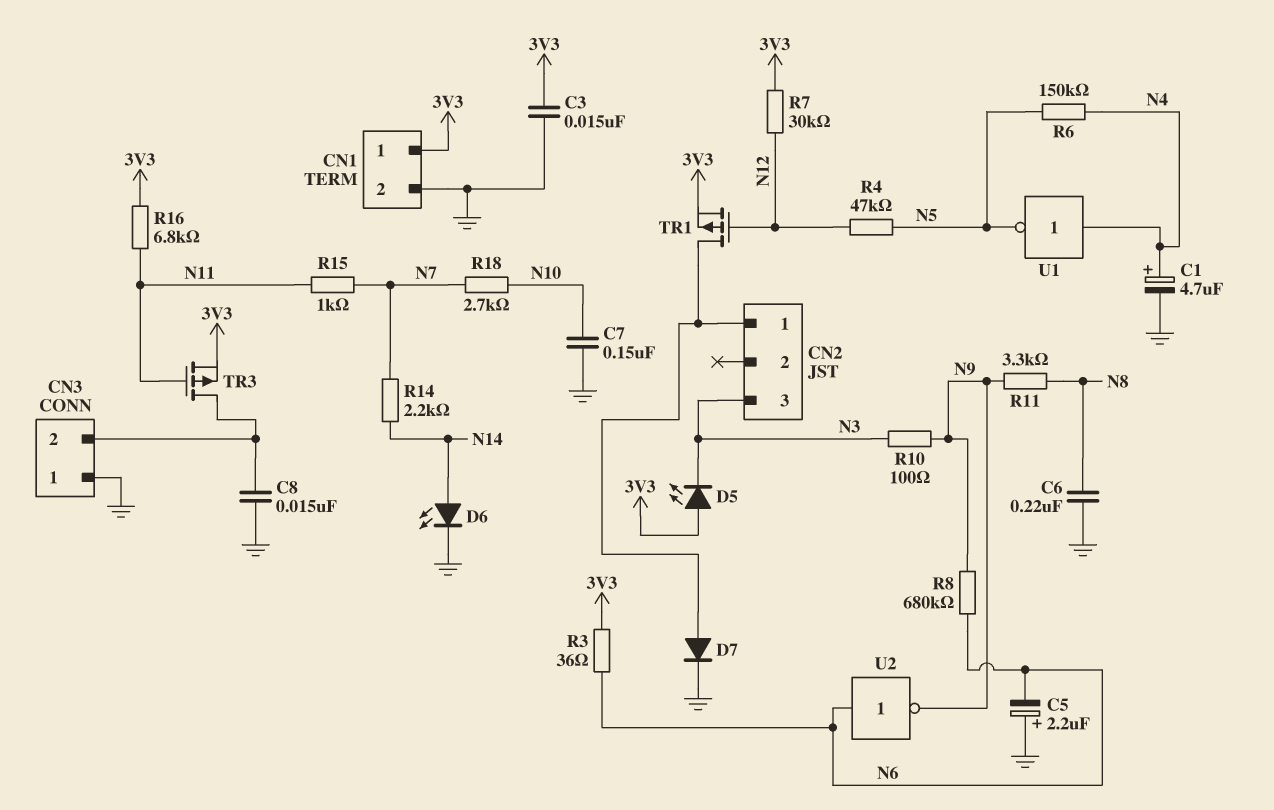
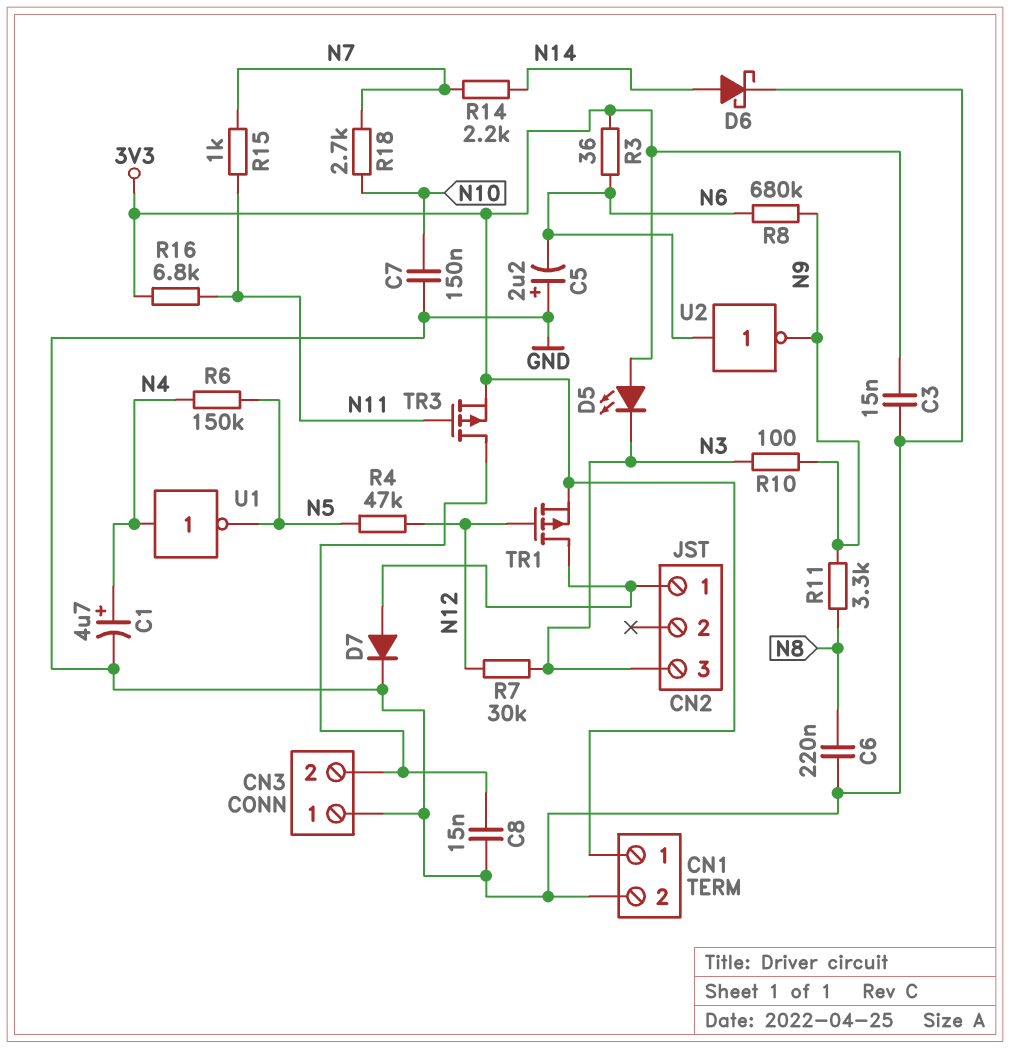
D6: LED (A N14, K GND) -> schottky (A N14, K GND)
R7: 30k (3V3, N12) -> 30k (N3, N12)

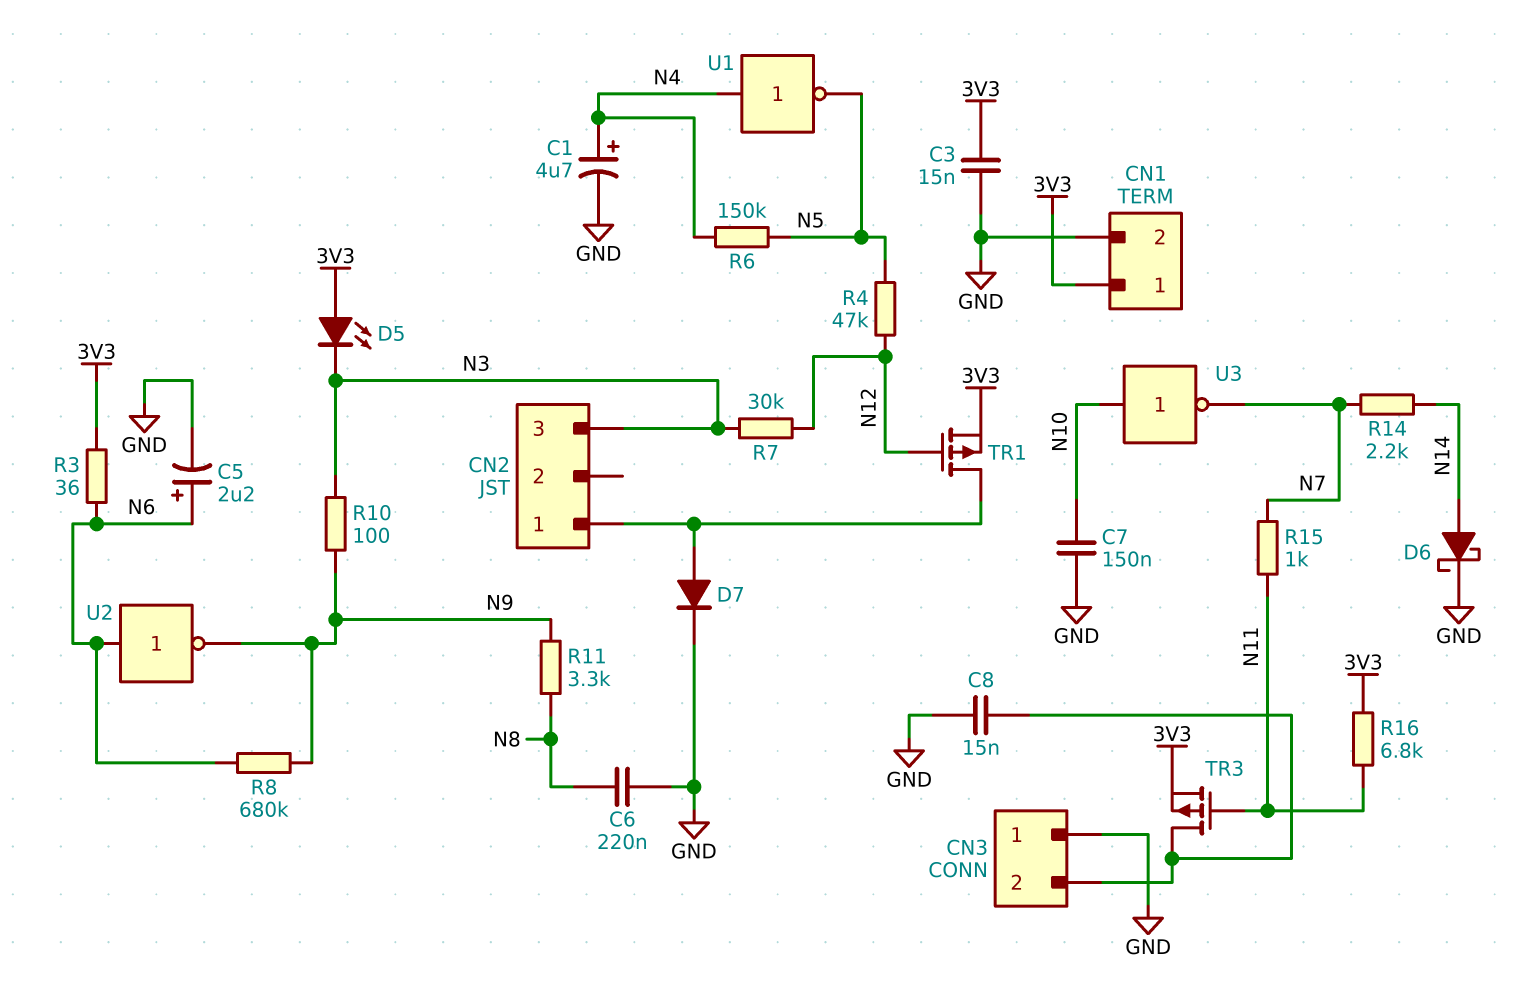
C5: 2.2uF (plus GND, minus N6) -> 2.2uF (plus N6, minus GND)
R18: 2.7k (N7, N10) -> none
U3: none -> NOT (in N10, out N7)

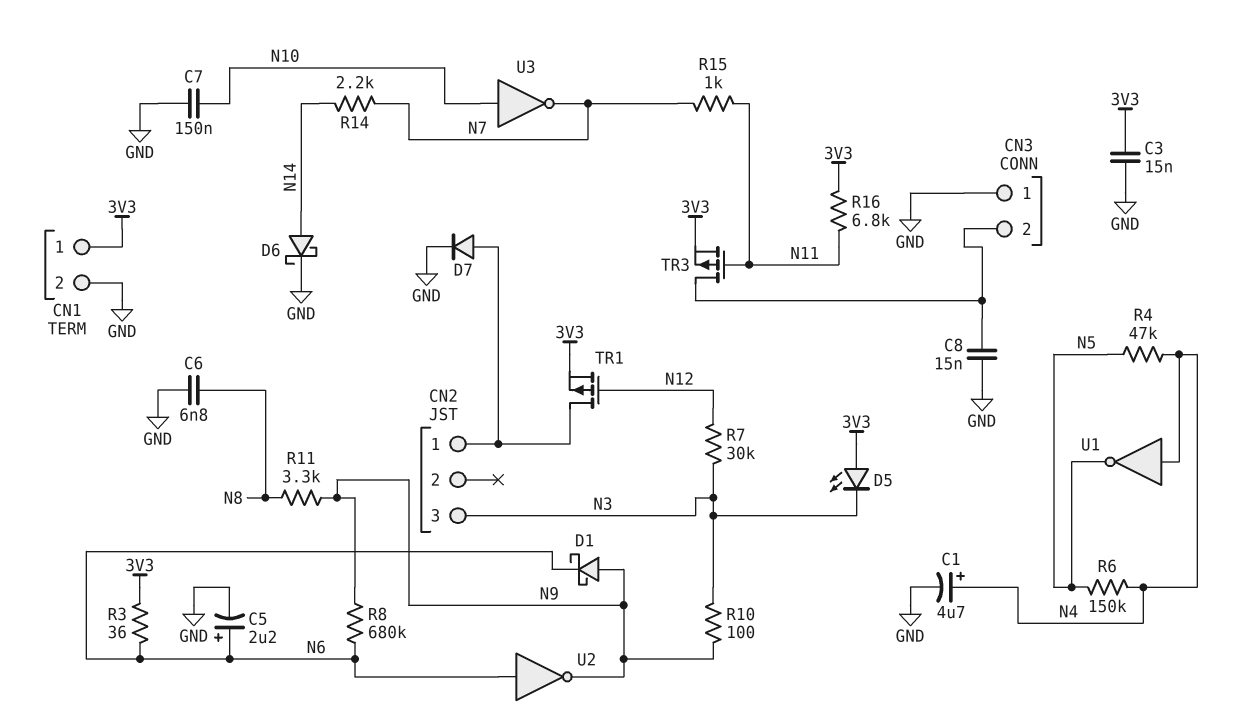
C6: 220nF (GND, N8) -> 6.8nF (GND, N8)
D1: none -> schottky (A N9, K N6)
R4: 47k (N5, N12) -> 47k (N4, N5)

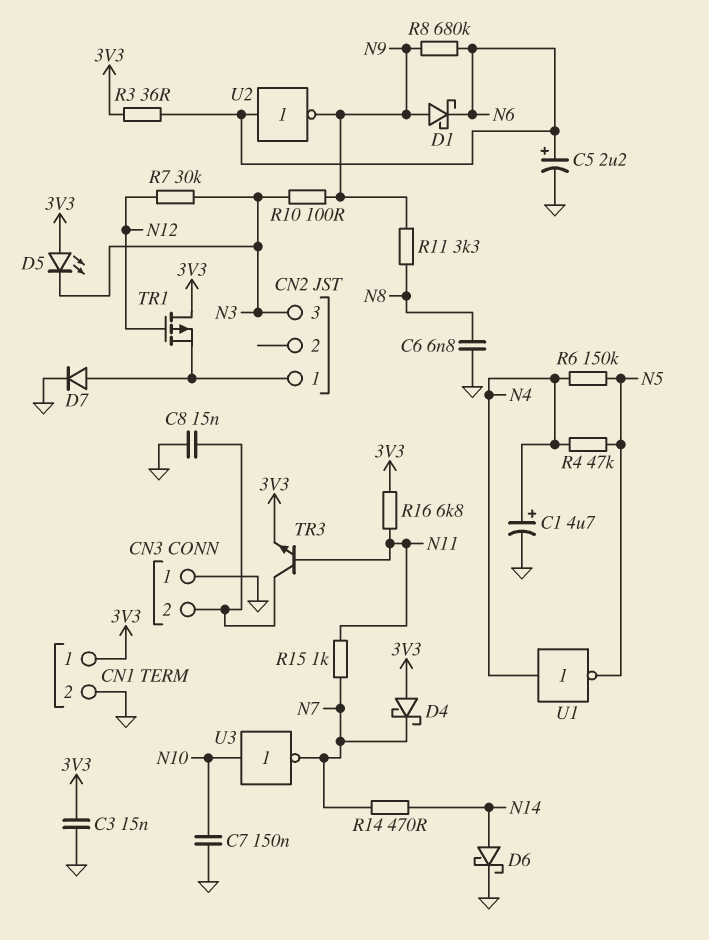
D4: none -> schottky (A 3V3, K N7)
R14: 2.2k (N7, N14) -> 470 (N7, N14)
TR1: PMOS (G N12, D CN2/1, S 3V3) -> PMOS (G N12, D 3V3, S CN2/1)
TR3: PMOS (G N11, D CN3/2, S 3V3) -> NPN (B N11, C CN3/2, E 3V3)

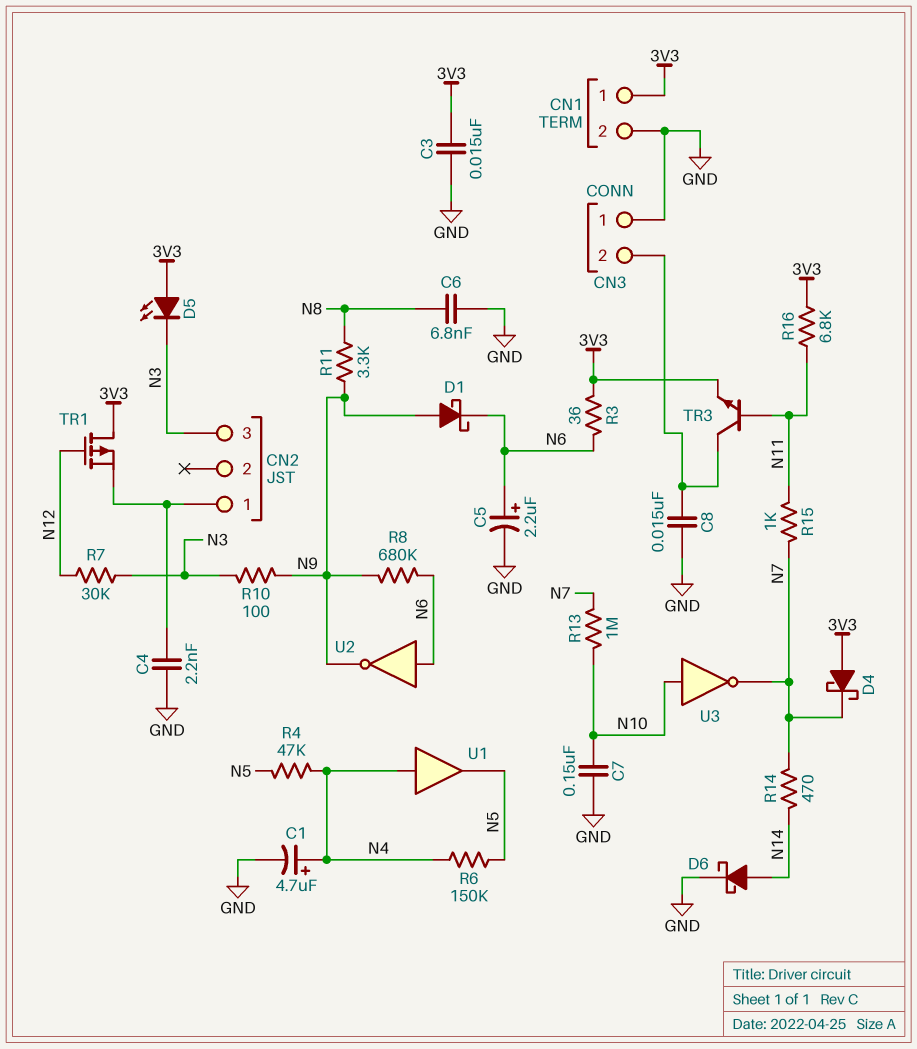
C4: none -> 2.2nF (CN2/1, GND)
D7: diode (A CN2/1, K GND) -> none
R13: none -> 1M (N7, N10)
U1: NOT (in N4, out N5) -> buffer (in N4, out N5)

